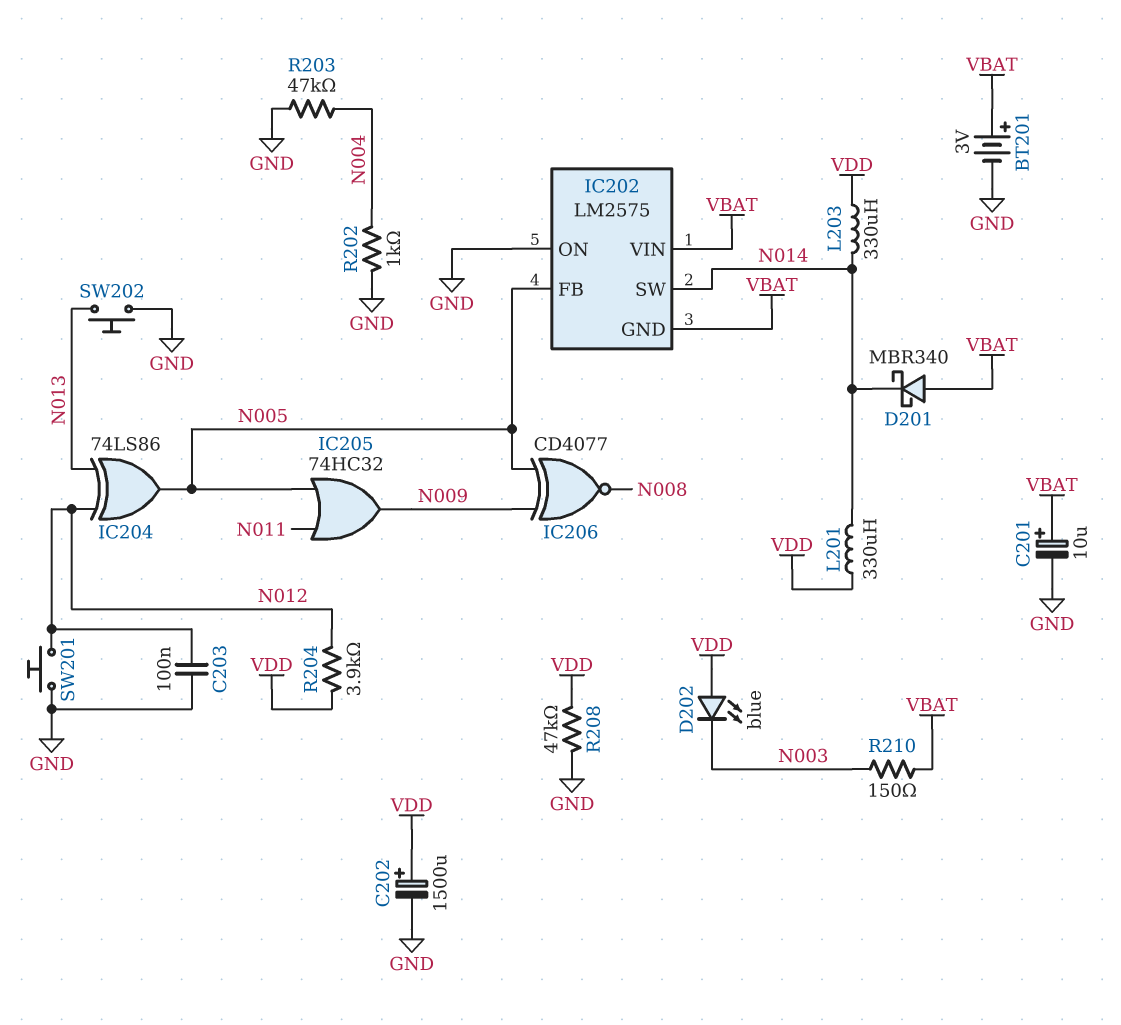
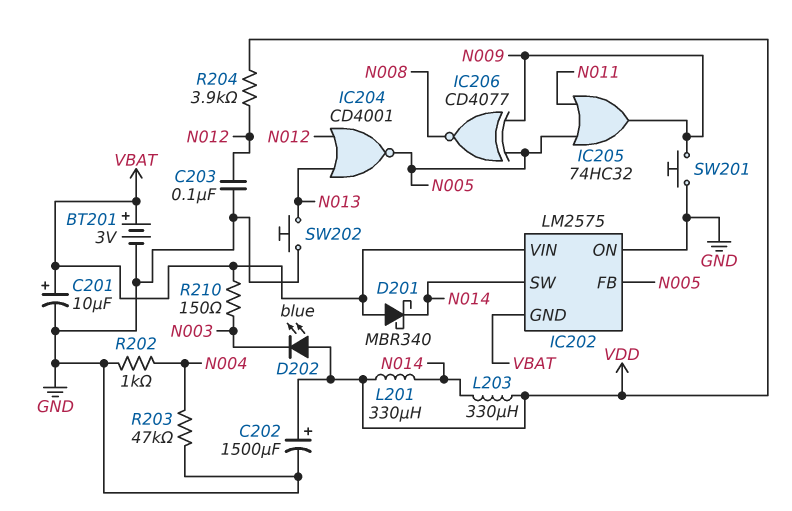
IC204: XOR 74LS86 (in N012, in N013, out N005) -> NOR CD4001 (in N012, in N013, out N005)
R208: 47k (GND, VDD) -> none
SW201: button (GND, N012) -> button (GND, N009)

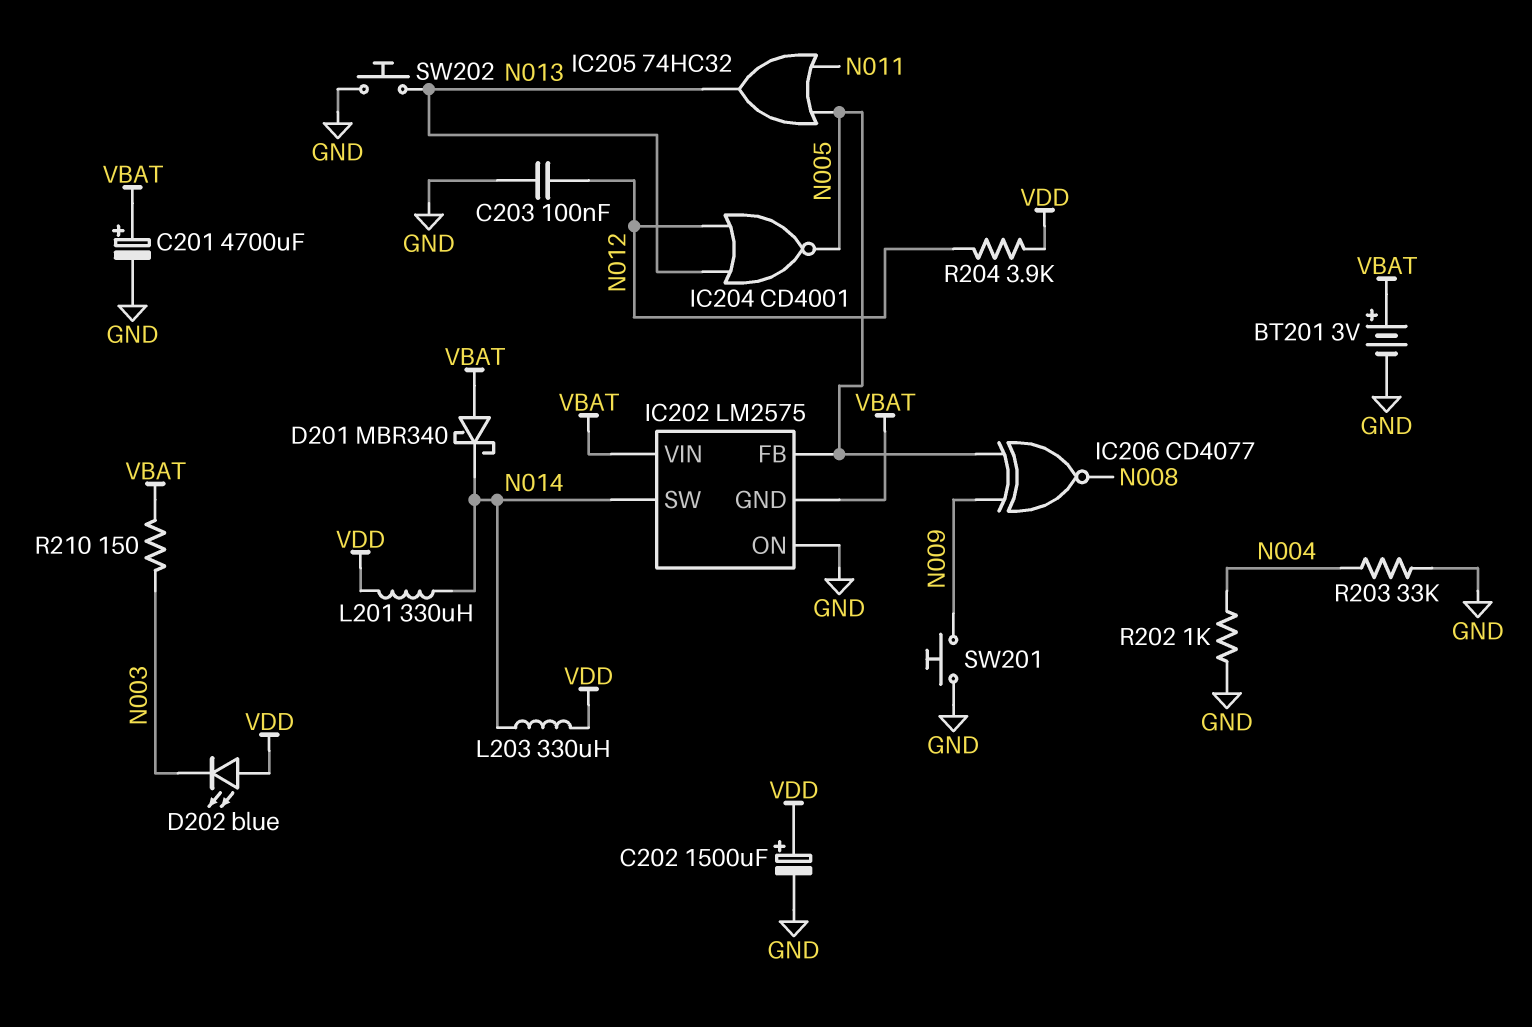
C201: 10uF (plus VBAT, minus GND) -> 4700uF (plus VBAT, minus GND)
IC205: OR 74HC32 (in N005, in N011, out N009) -> OR 74HC32 (in N005, in N011, out N013)
R203: 47k (GND, N004) -> 33k (GND, N004)

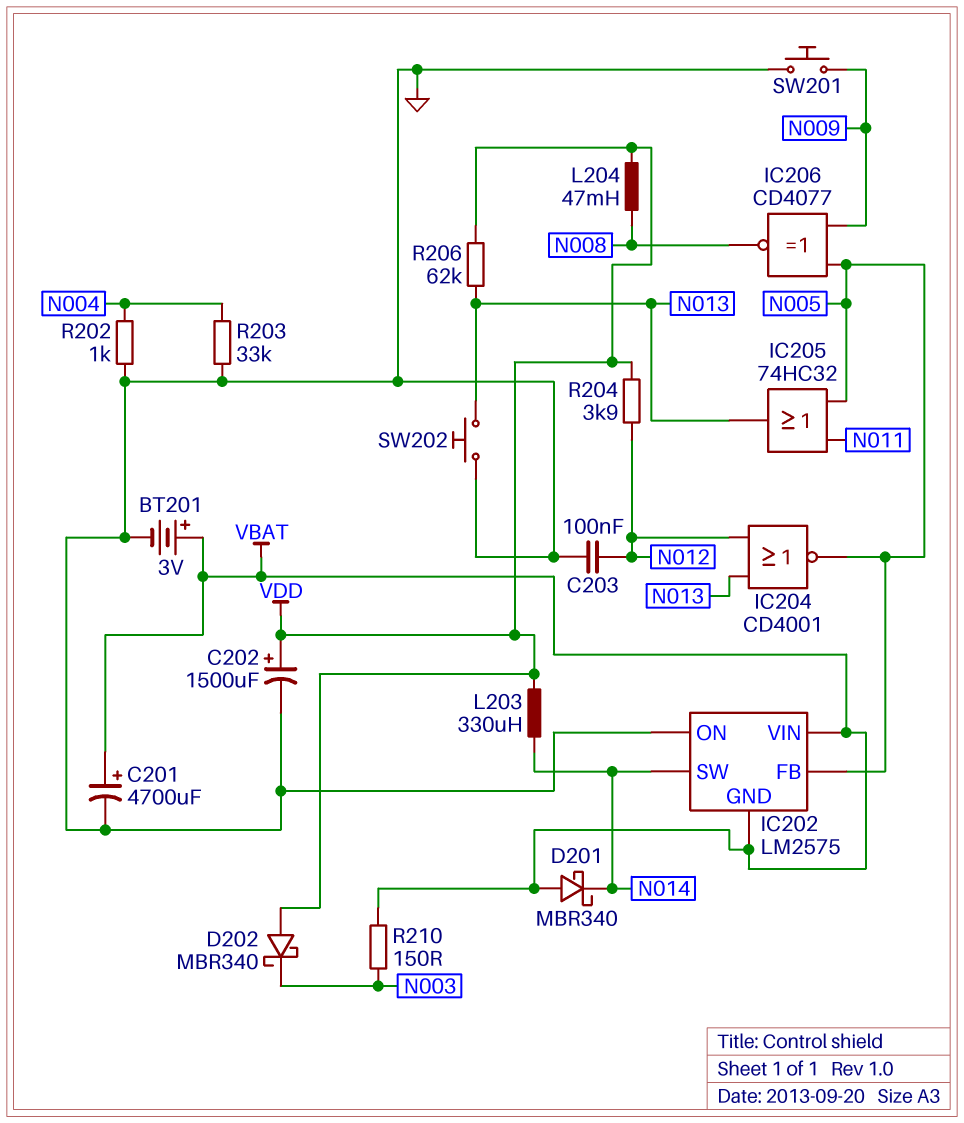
D202: LED blue (A VDD, K N003) -> schottky MBR340 (A VDD, K N003)
L201: 330uH (N014, VDD) -> none
L204: none -> 47mH (N008, VDD)
R206: none -> 62k (N013, VDD)

